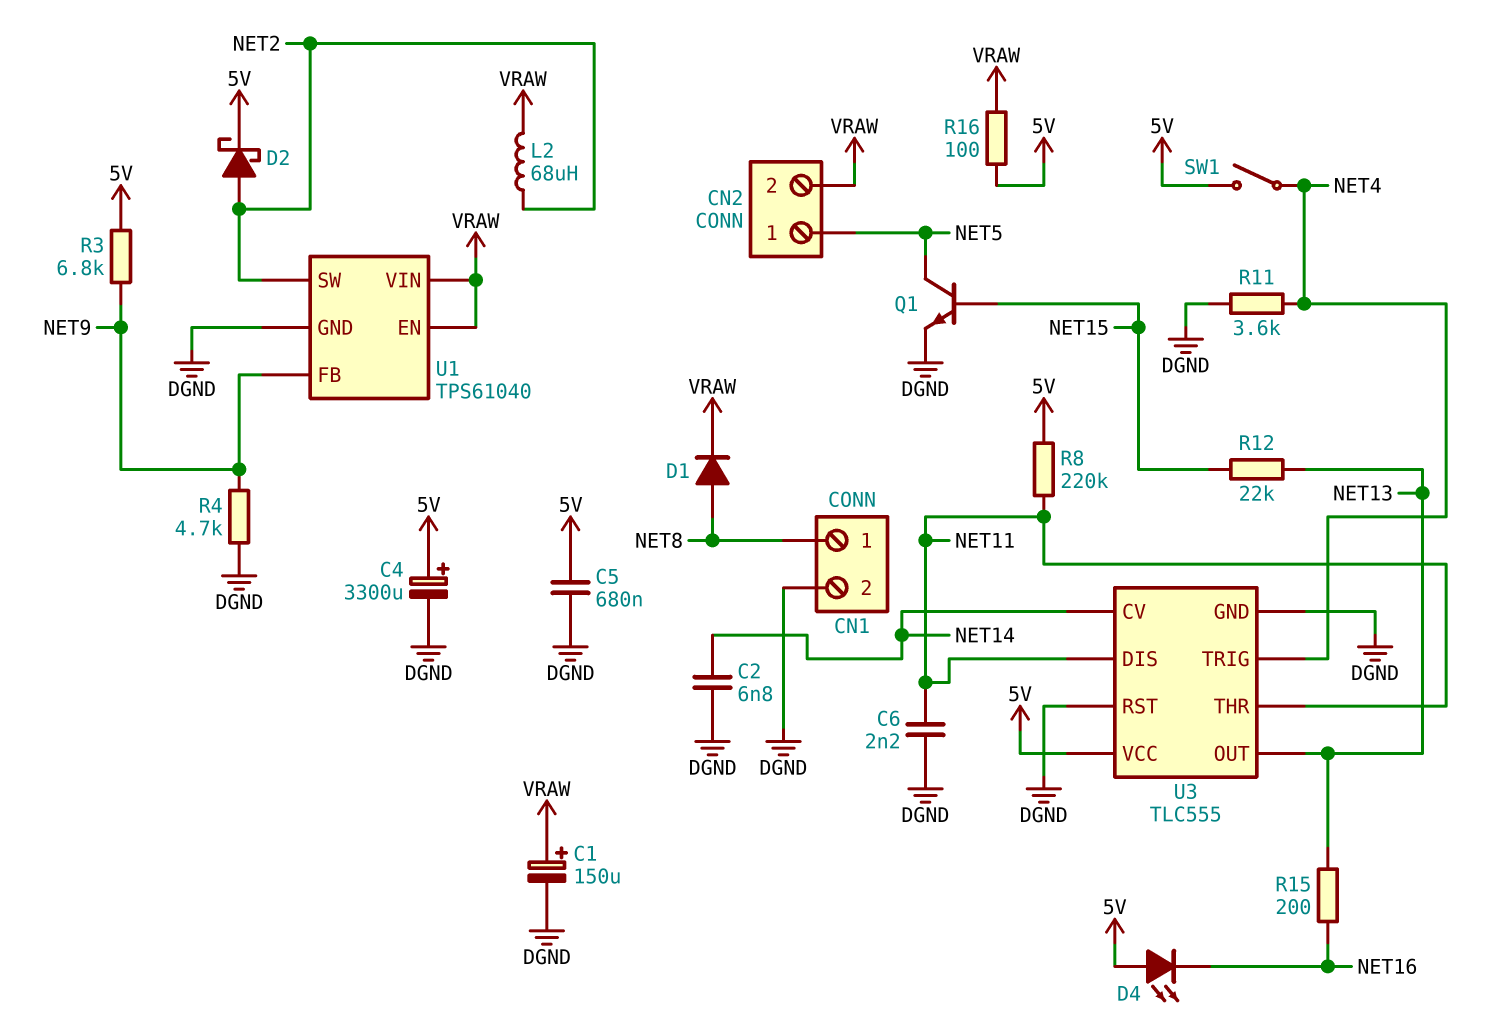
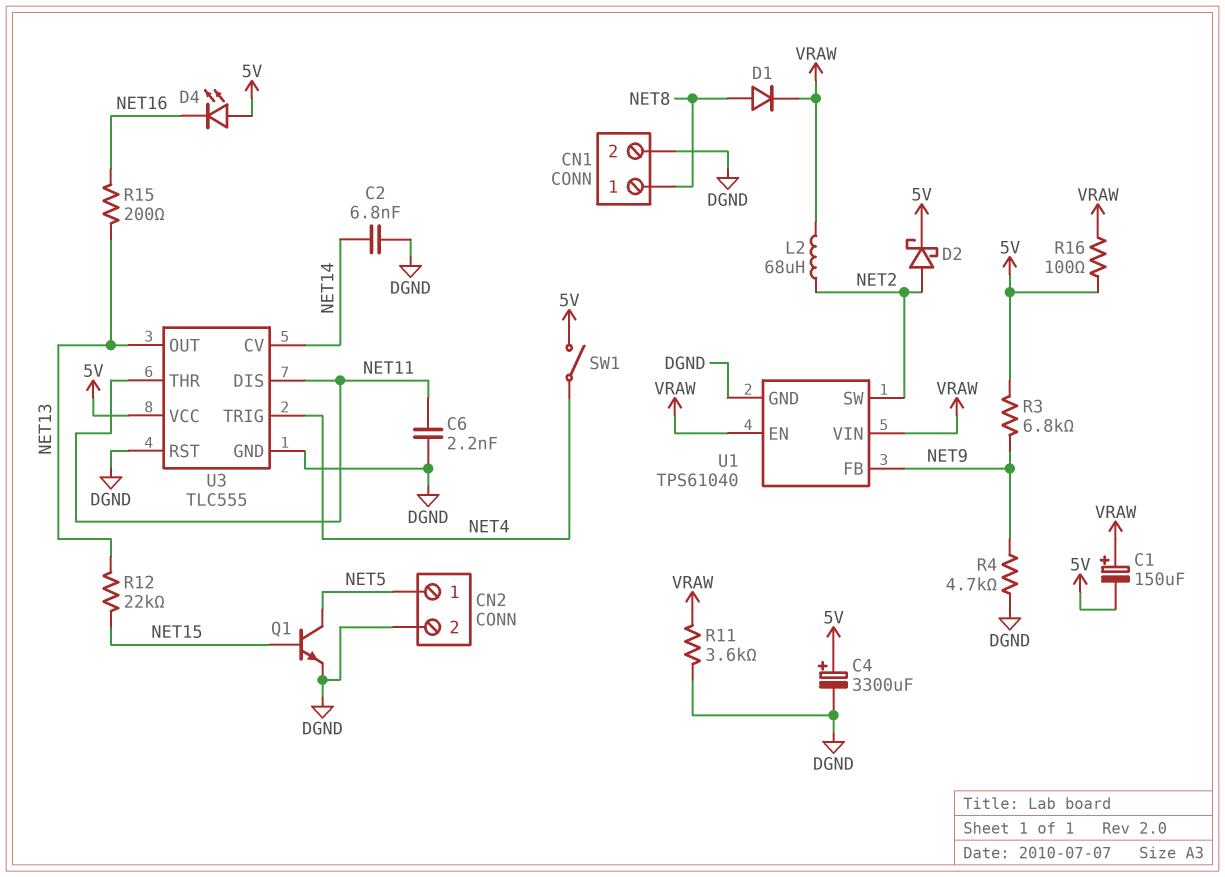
C1: 150uF (plus VRAW, minus DGND) -> 150uF (plus VRAW, minus 5V)
C5: 680nF (5V, DGND) -> none
CN2 pin 2: VRAW -> DGND
R8: 220k (5V, NET11) -> none
R11: 3.6k (DGND, NET4) -> 3.6k (DGND, VRAW)

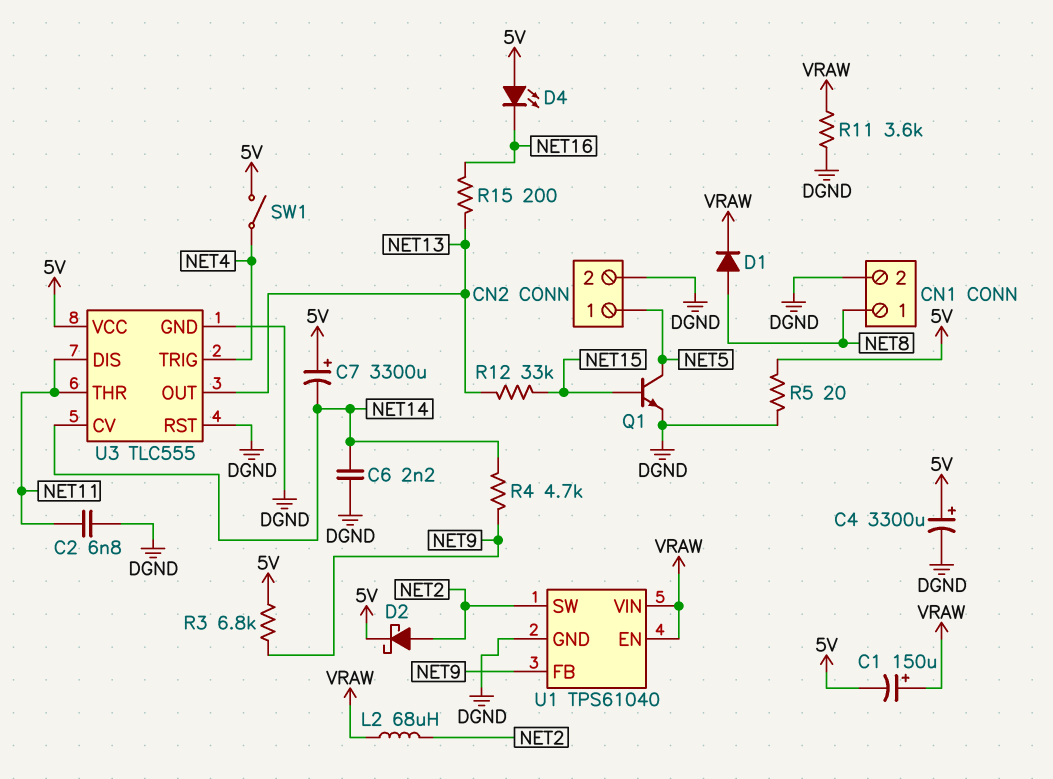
C2: 6.8nF (DGND, NET14) -> 6.8nF (DGND, NET11)
C6: 2.2nF (DGND, NET11) -> 2.2nF (DGND, NET14)
C7: none -> 3300uF (plus 5V, minus NET14)
R4: 4.7k (DGND, NET9) -> 4.7k (NET9, NET14)
R5: none -> 20 (5V, DGND)
R12: 22k (NET13, NET15) -> 33k (NET13, NET15)
R16: 100 (5V, VRAW) -> none

